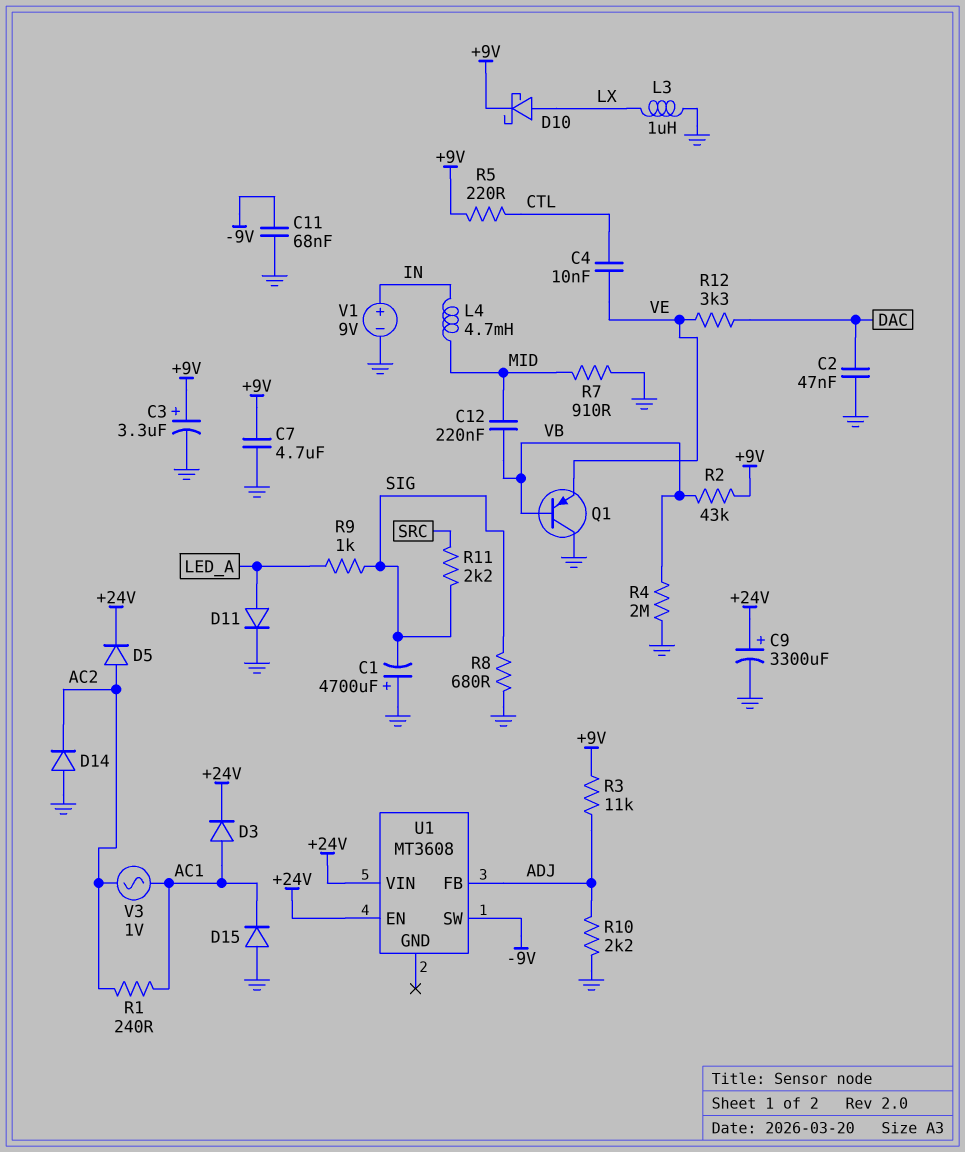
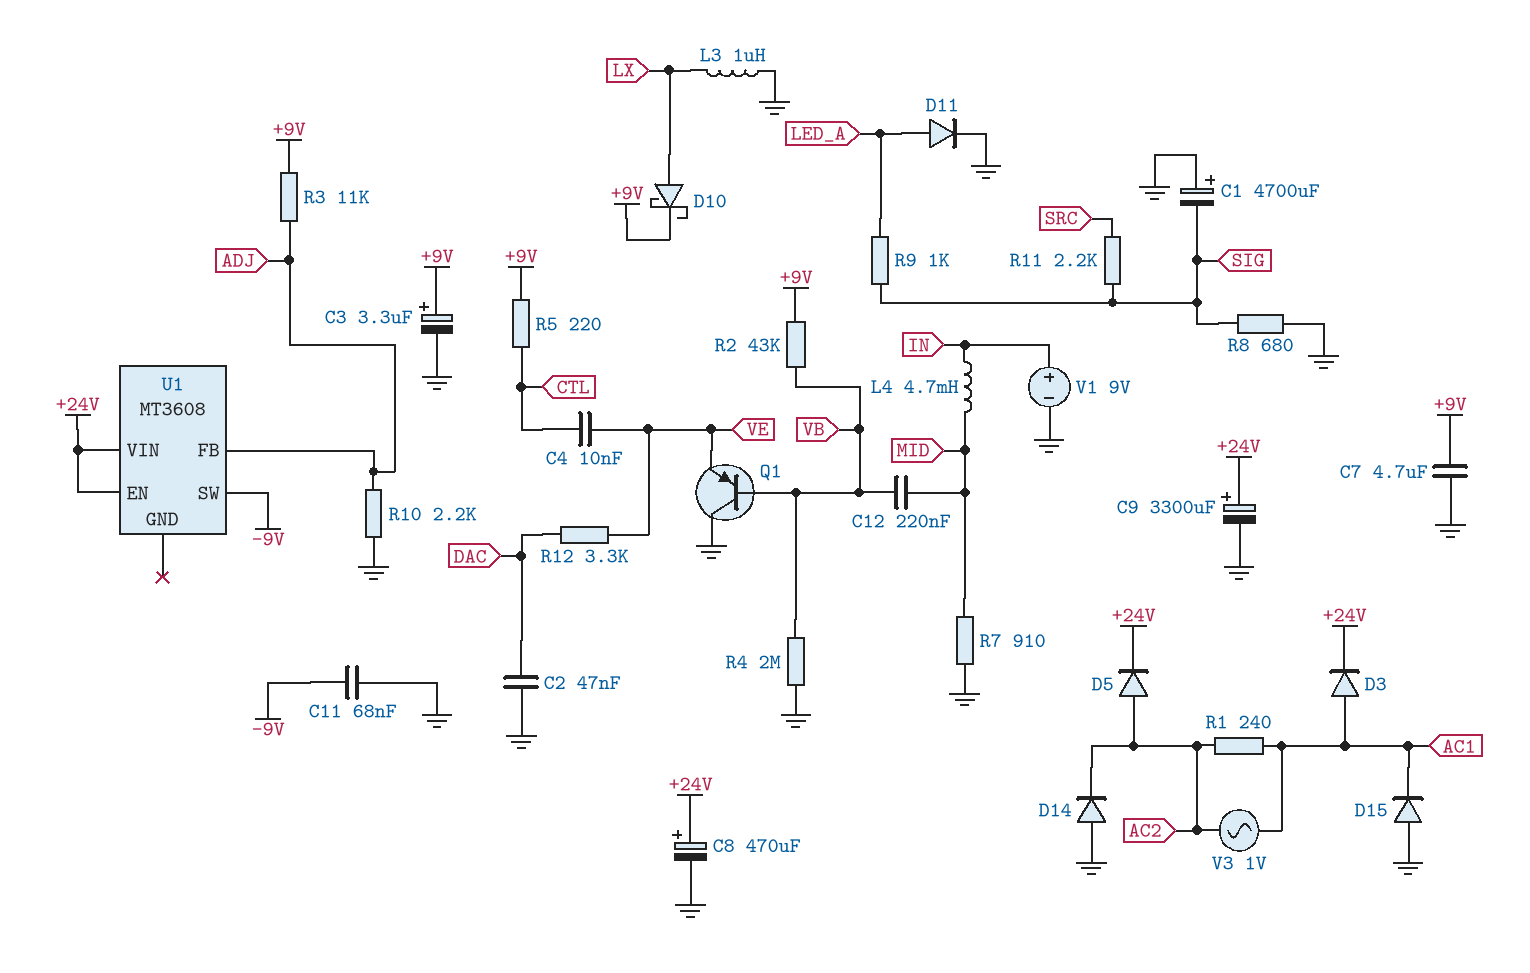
C8: none -> 470uF (plus +24V, minus GND)

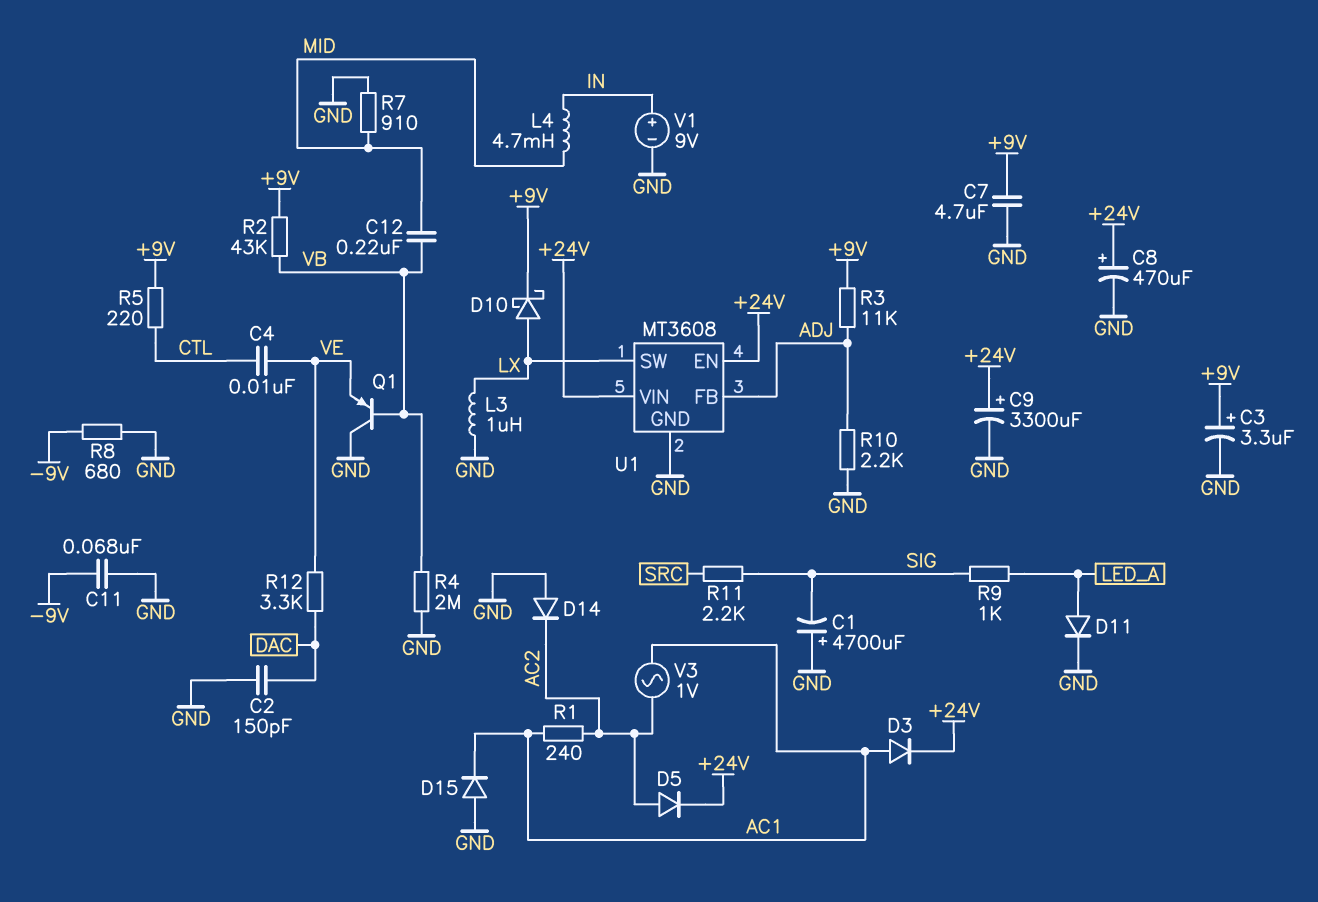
C2: 47nF (DAC, GND) -> 150pF (DAC, GND)
R8: 680 (GND, SIG) -> 680 (-9V, GND)
U1 pin GND: none -> GND
U1 pin SW: -9V -> LX

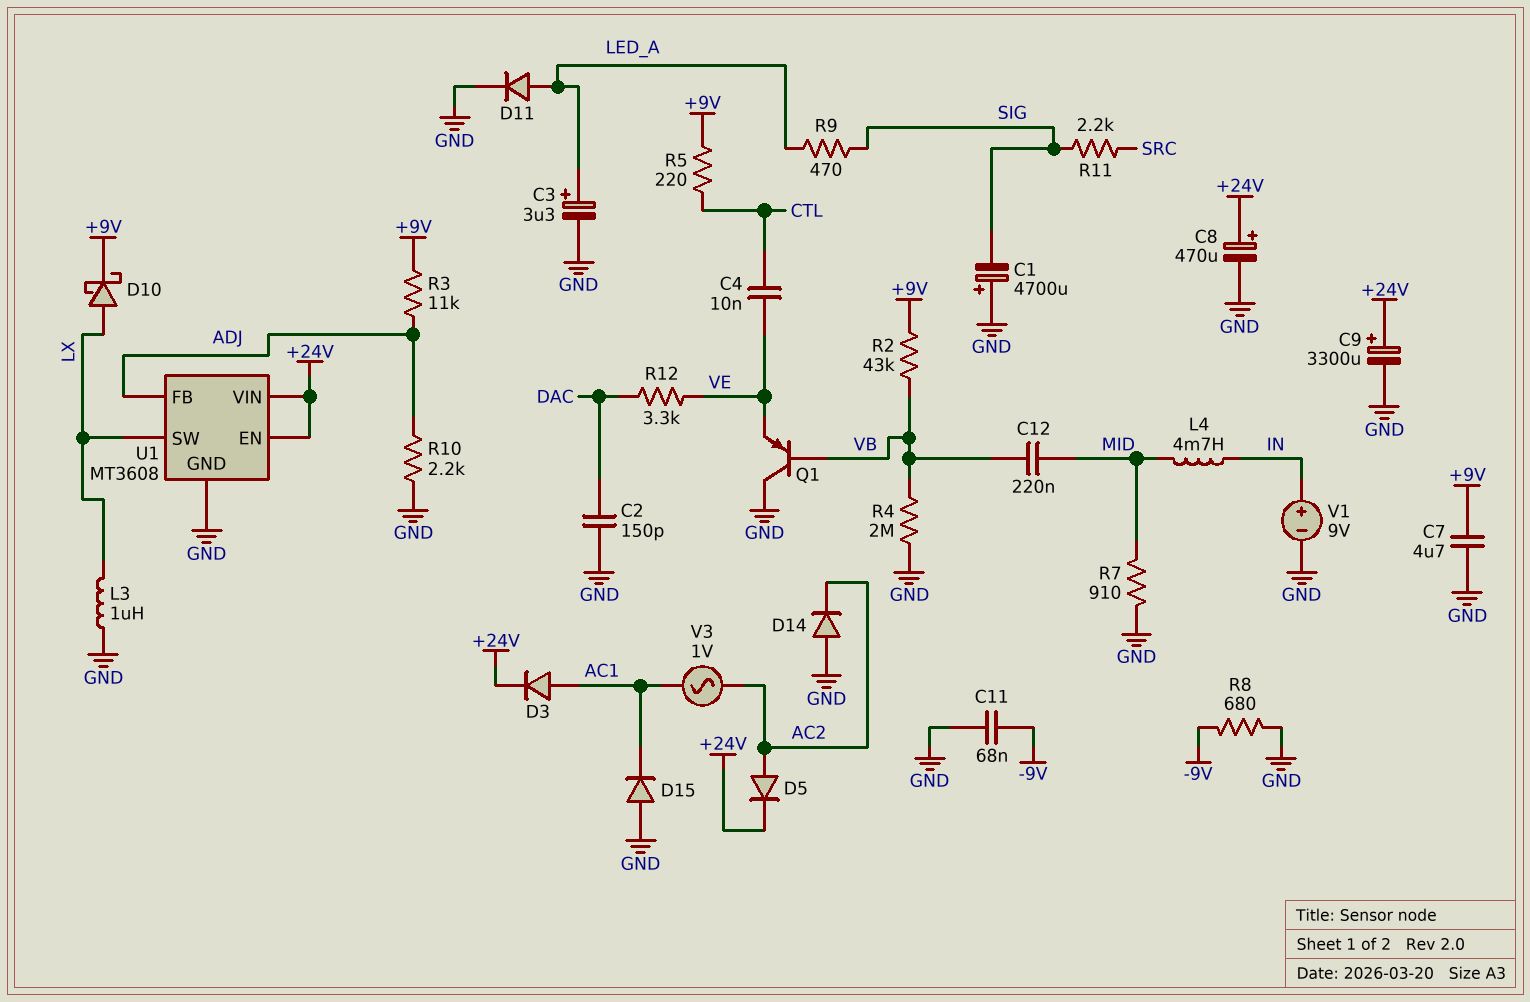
C3: 3.3uF (plus +9V, minus GND) -> 3.3uF (plus LED_A, minus GND)
R1: 240 (AC1, AC2) -> none
R9: 1k (LED_A, SIG) -> 470 (LED_A, SIG)

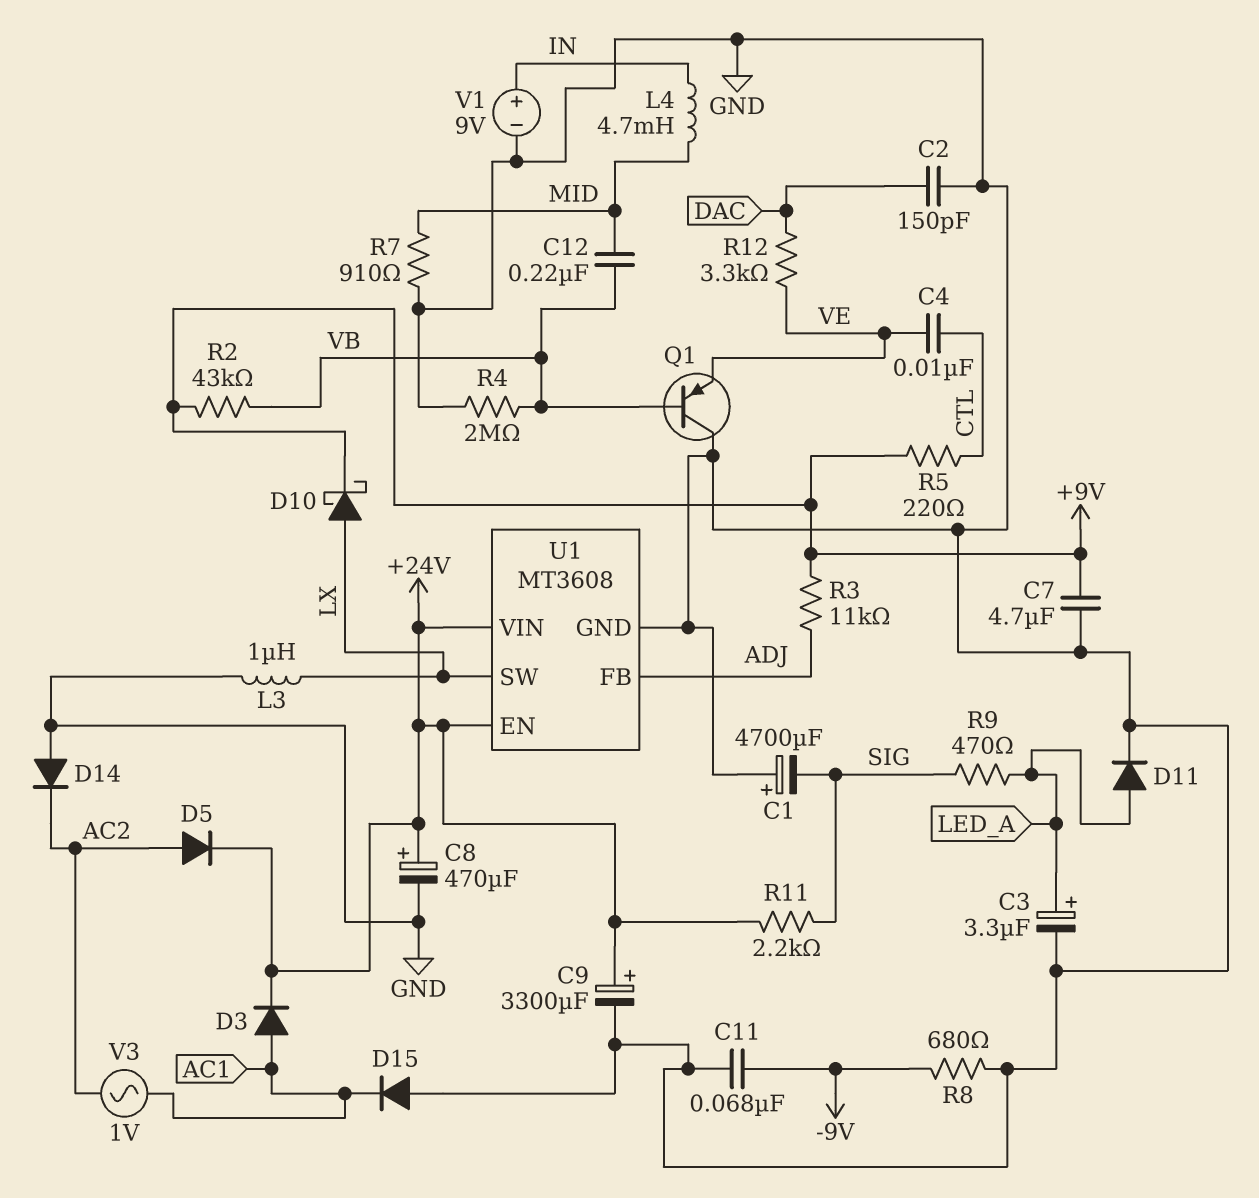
R10: 2.2k (ADJ, GND) -> none
R11: 2.2k (SIG, SRC) -> 2.2k (+24V, SIG)

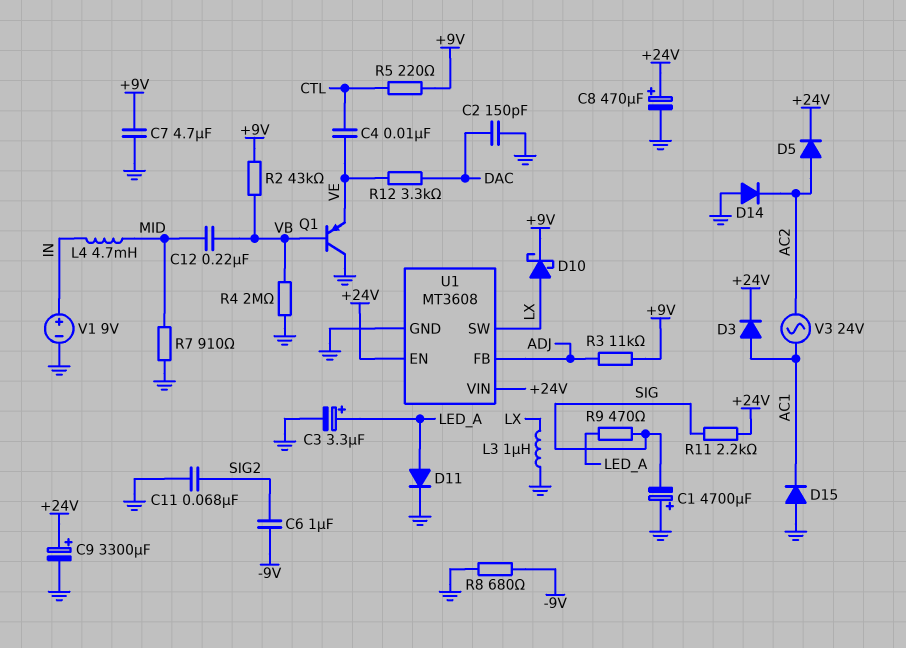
C6: none -> 1uF (-9V, SIG2)
C11: 68nF (-9V, GND) -> 68nF (GND, SIG2)
V3: AC 1V (AC1, AC2) -> AC 24V (AC1, AC2)

